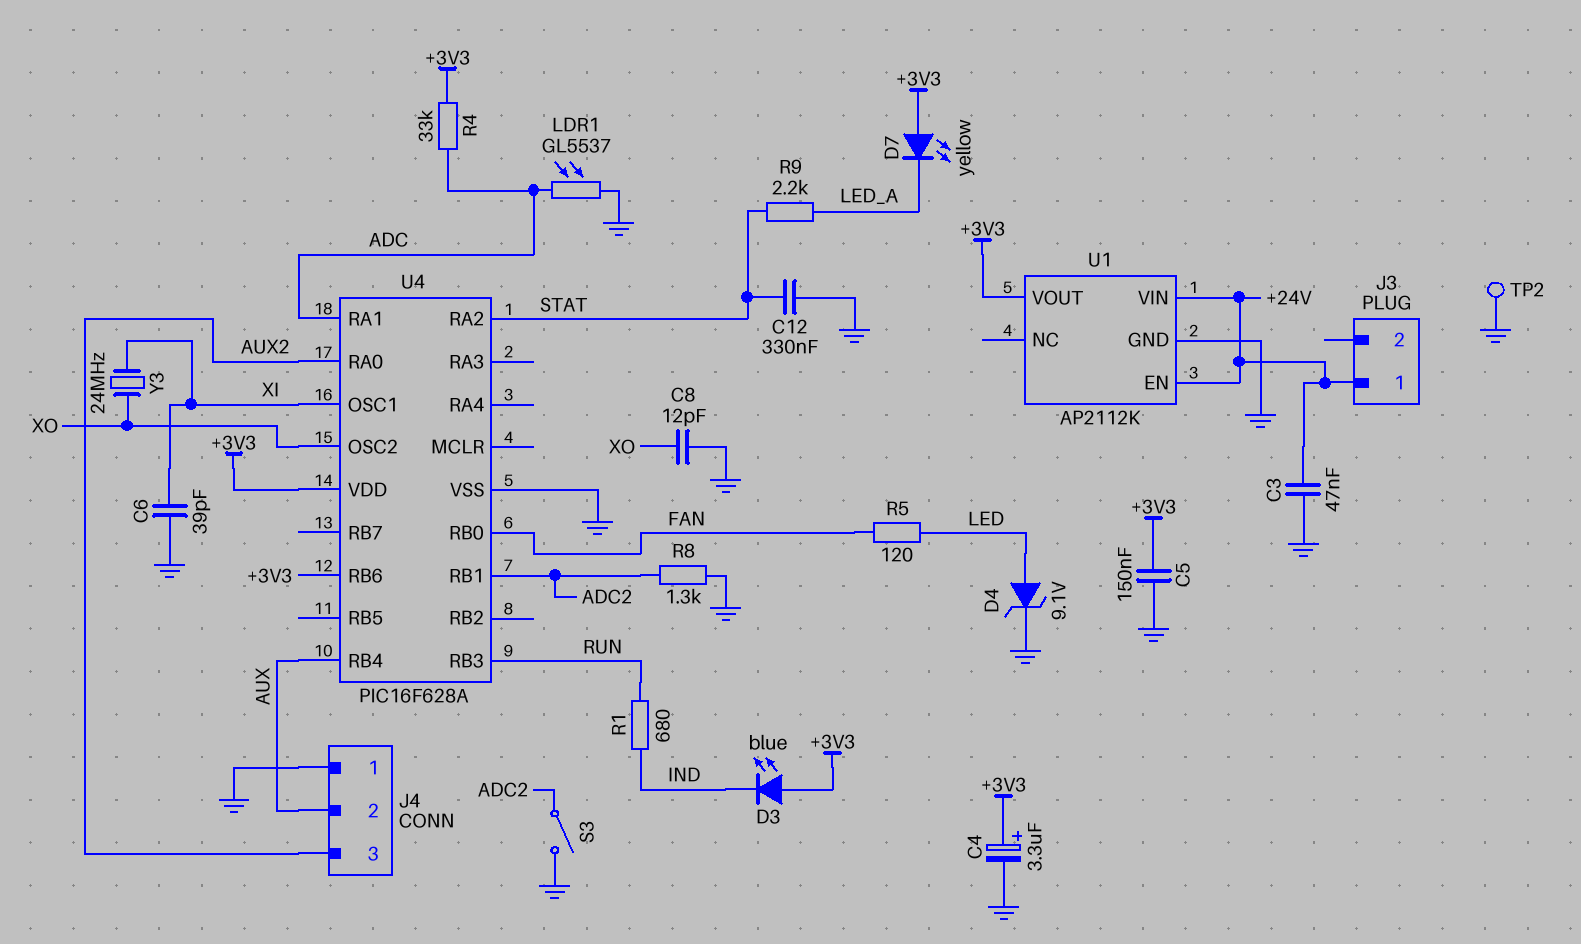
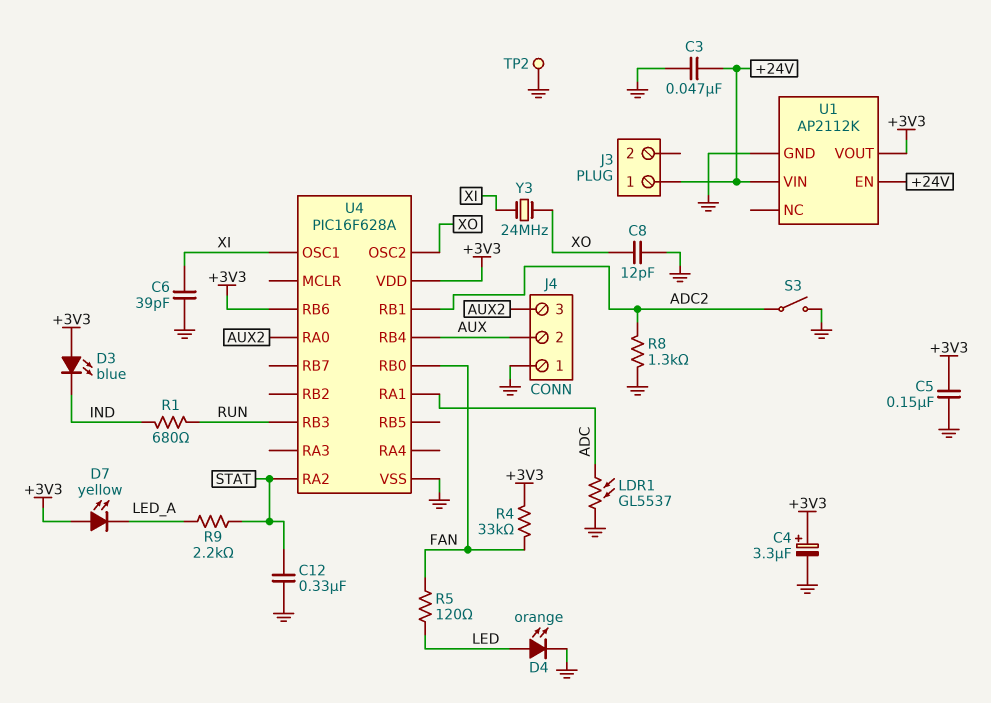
D4: zener 9.1V (A LED, K GND) -> LED orange (A LED, K GND)
R4: 33k (+3V3, ADC) -> 33k (+3V3, FAN)

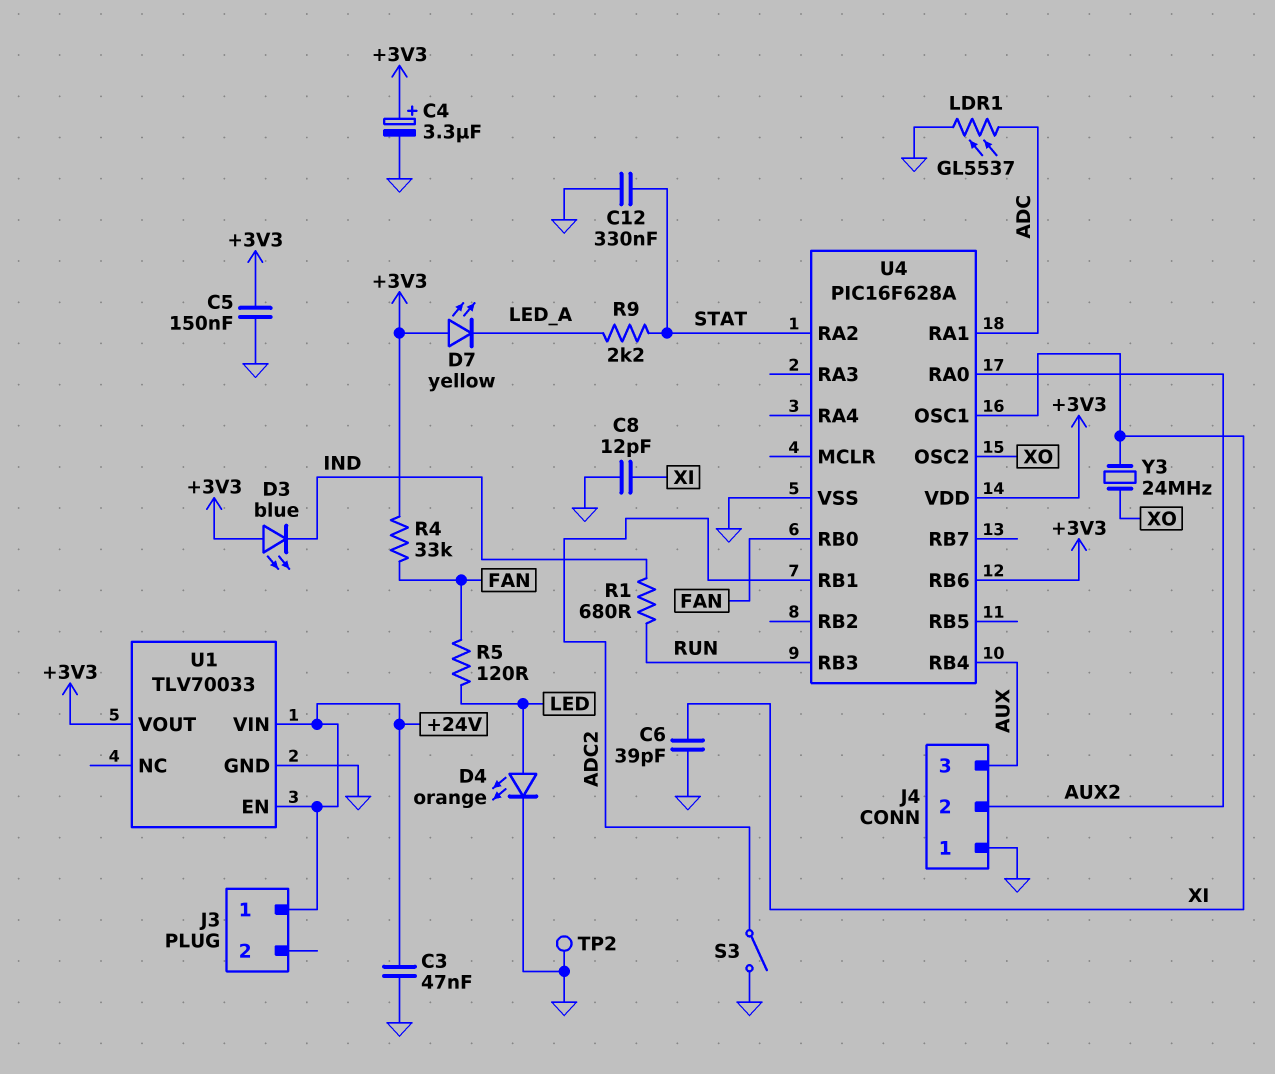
C8: 12pF (GND, XO) -> 12pF (GND, XI)
J4 pin 2: AUX -> AUX2
J4 pin 3: AUX2 -> AUX
R8: 1.3k (ADC2, GND) -> none
U1: AP2112K -> TLV70033

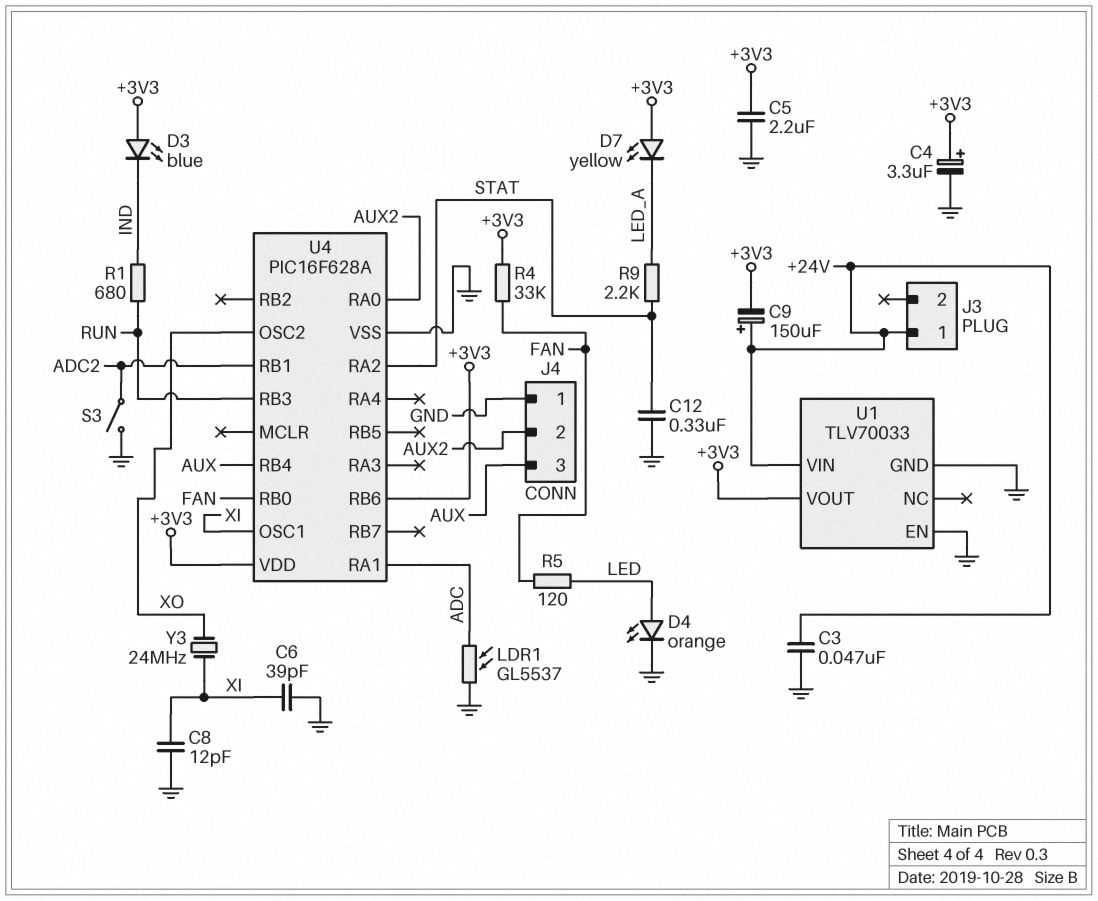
C5: 150nF (+3V3, GND) -> 2.2uF (+3V3, GND)
C9: none -> 150uF (plus +24V, minus +3V3)
TP2: test point (GND) -> none
U1 pin EN: +24V -> GND

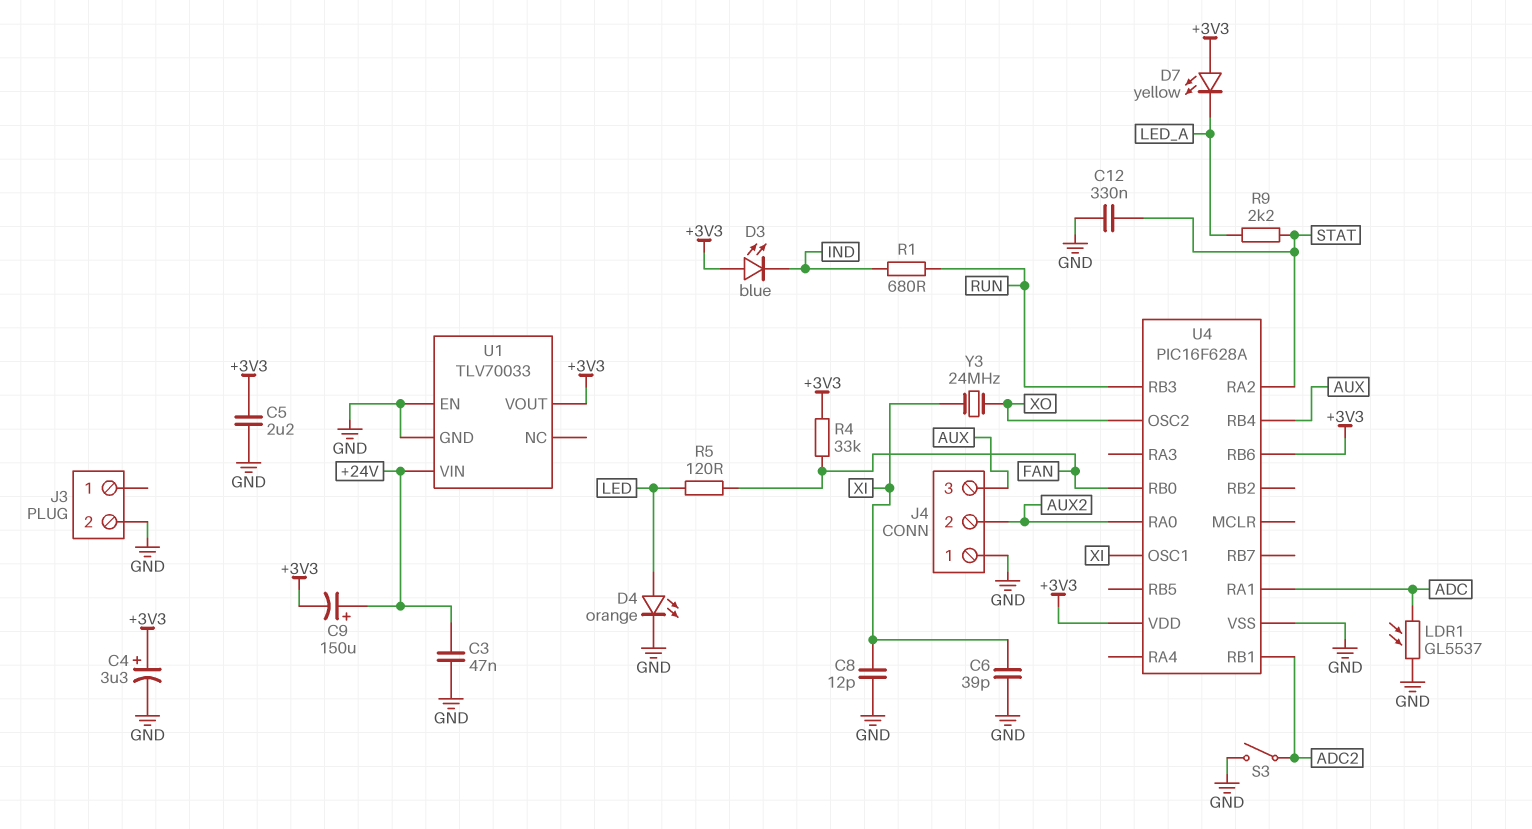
J3 pin 1: +24V -> none
J3 pin 2: none -> GND

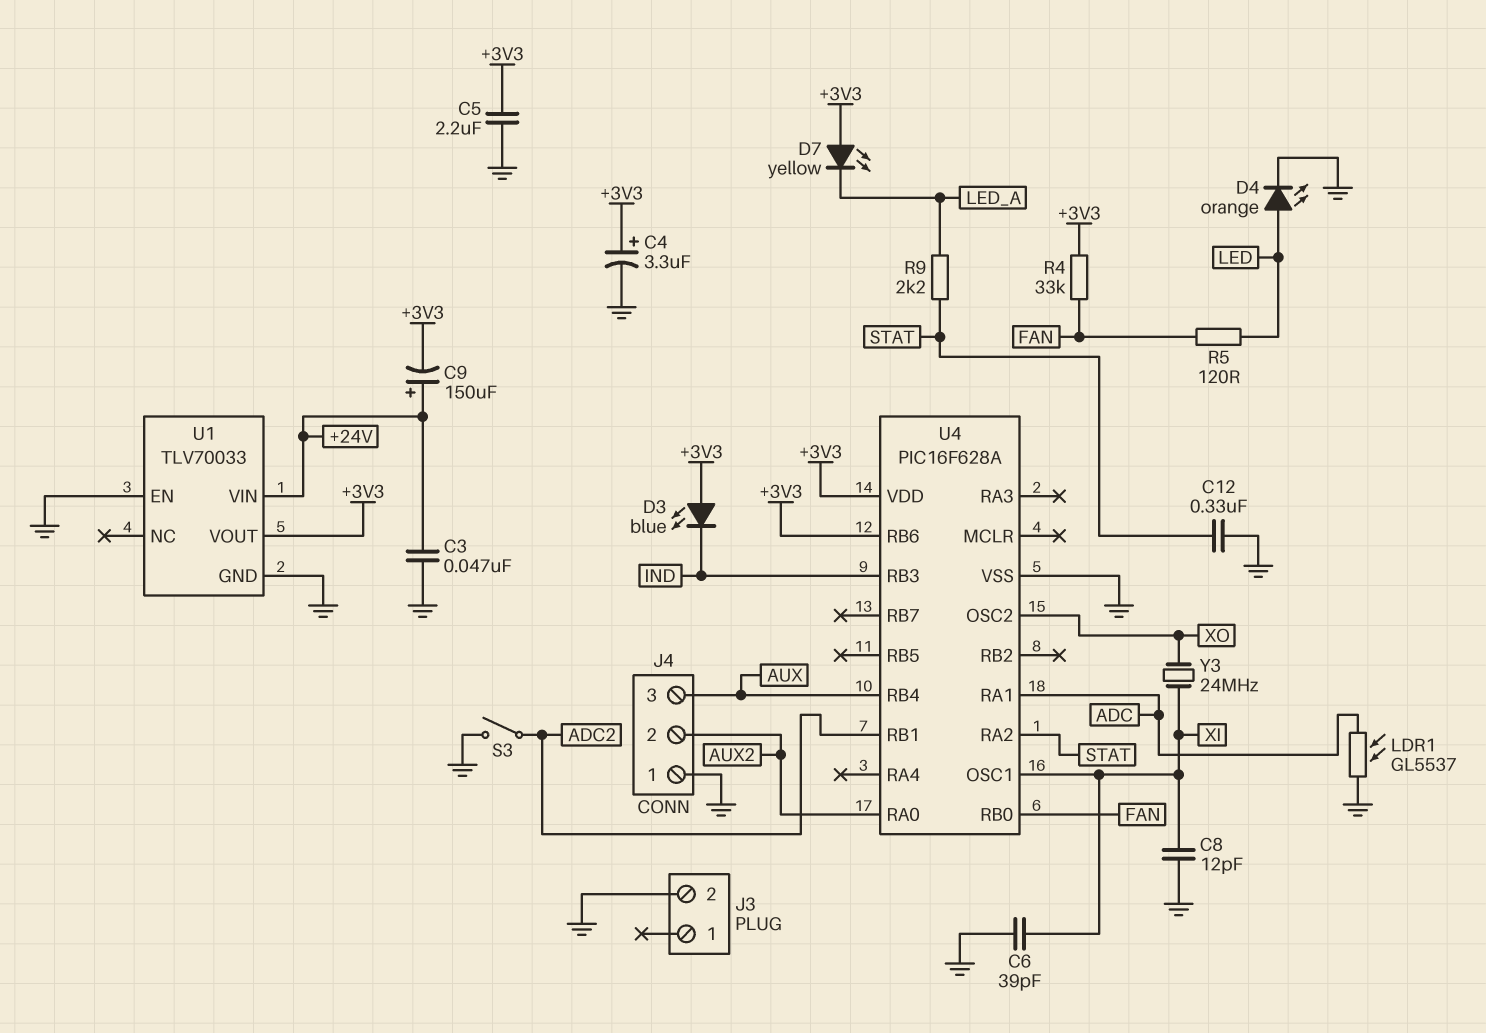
R1: 680 (IND, RUN) -> none
U4 pin RB3: RUN -> IND

